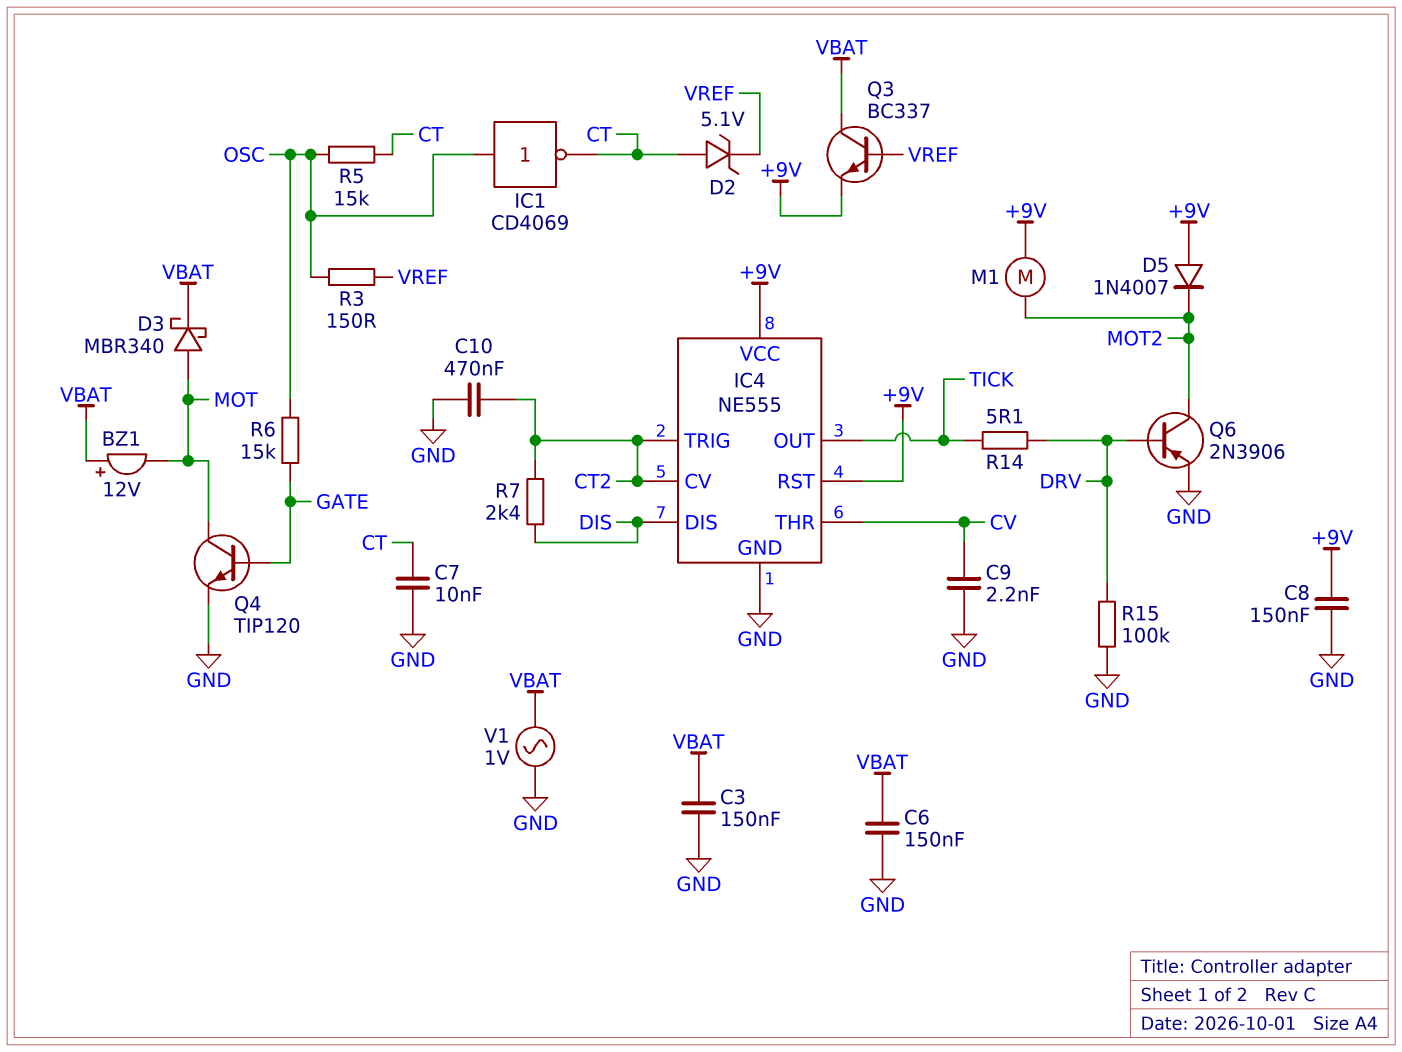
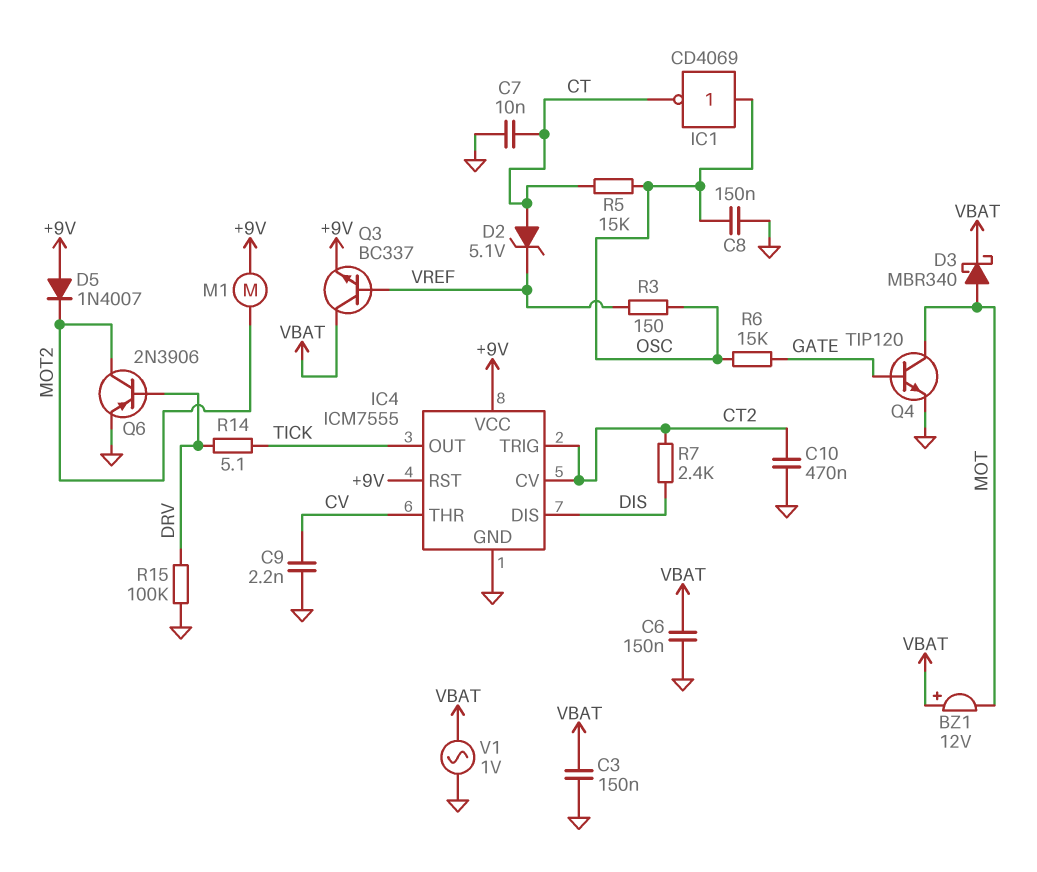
C8: 150nF (+9V, GND) -> 150nF (GND, OSC)
IC4: NE555 -> ICM7555

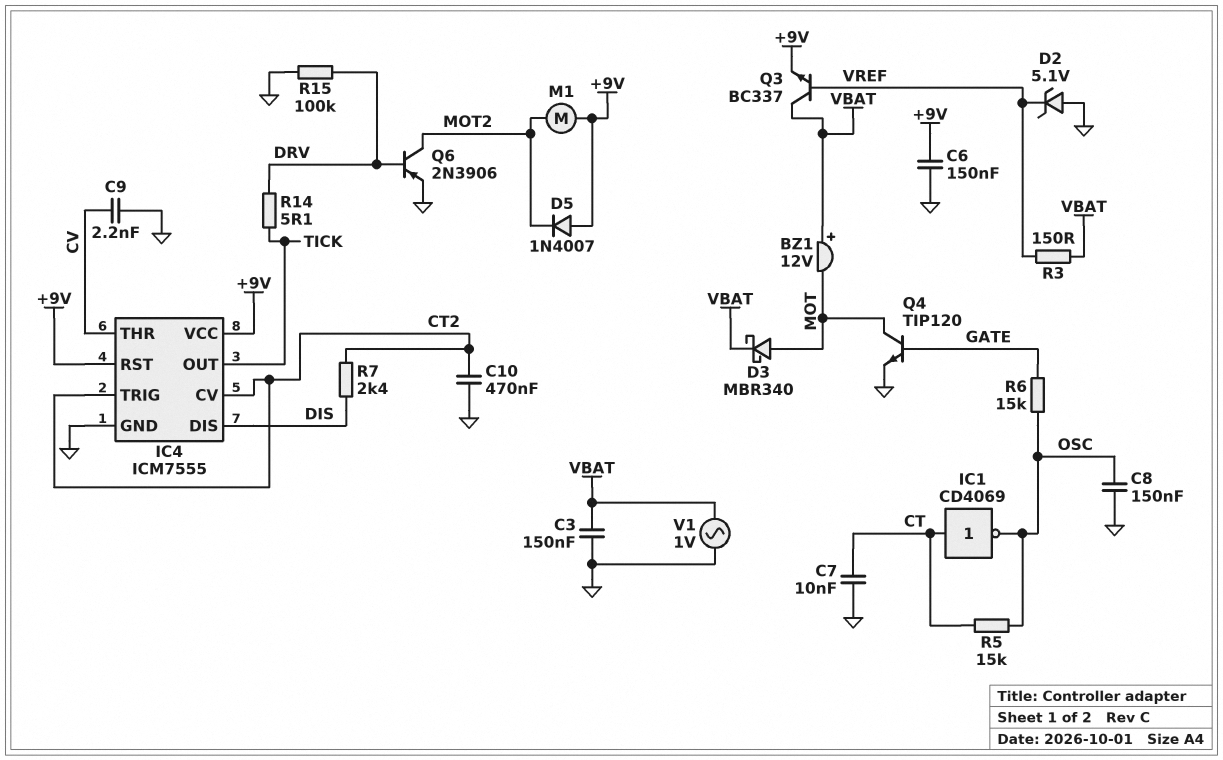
C6: 150nF (GND, VBAT) -> 150nF (+9V, GND)
D2: zener 5.1V (A CT, K VREF) -> zener 5.1V (A GND, K VREF)
IC1: NOT CD4069 (in OSC, out CT) -> NOT CD4069 (in CT, out OSC)
R3: 150 (OSC, VREF) -> 150 (VBAT, VREF)

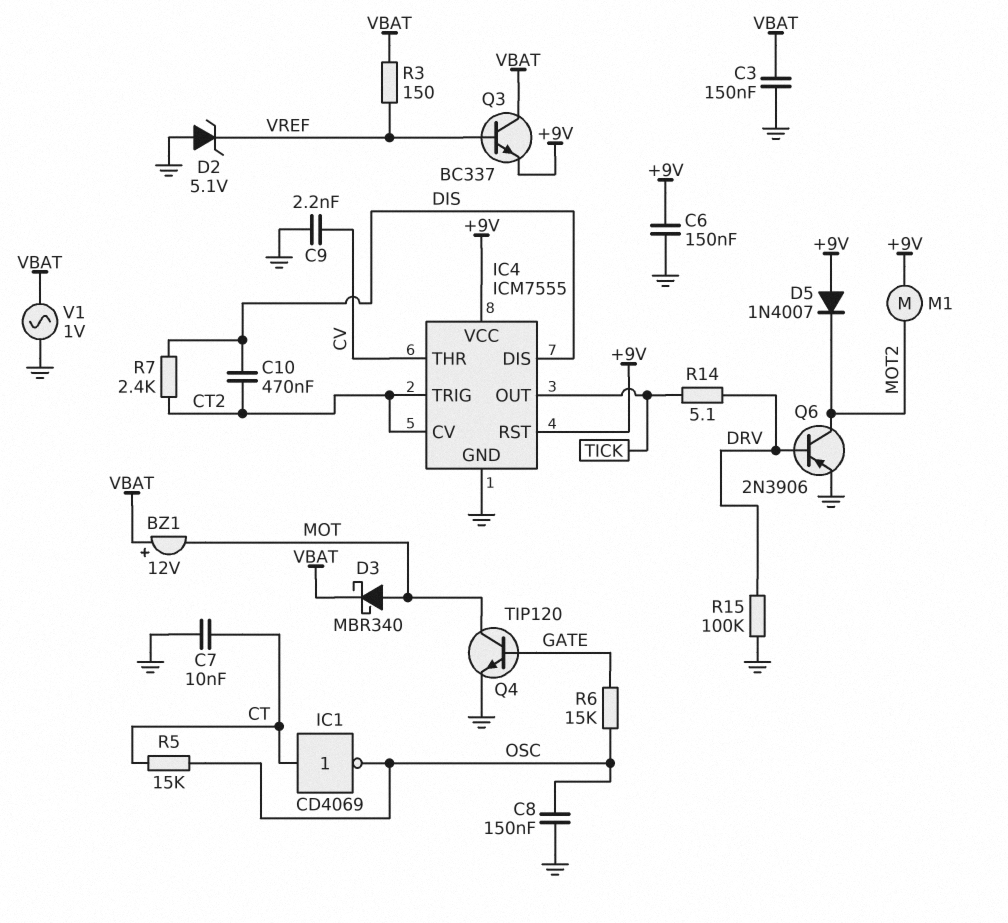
C10: 470nF (CT2, GND) -> 470nF (CT2, DIS)

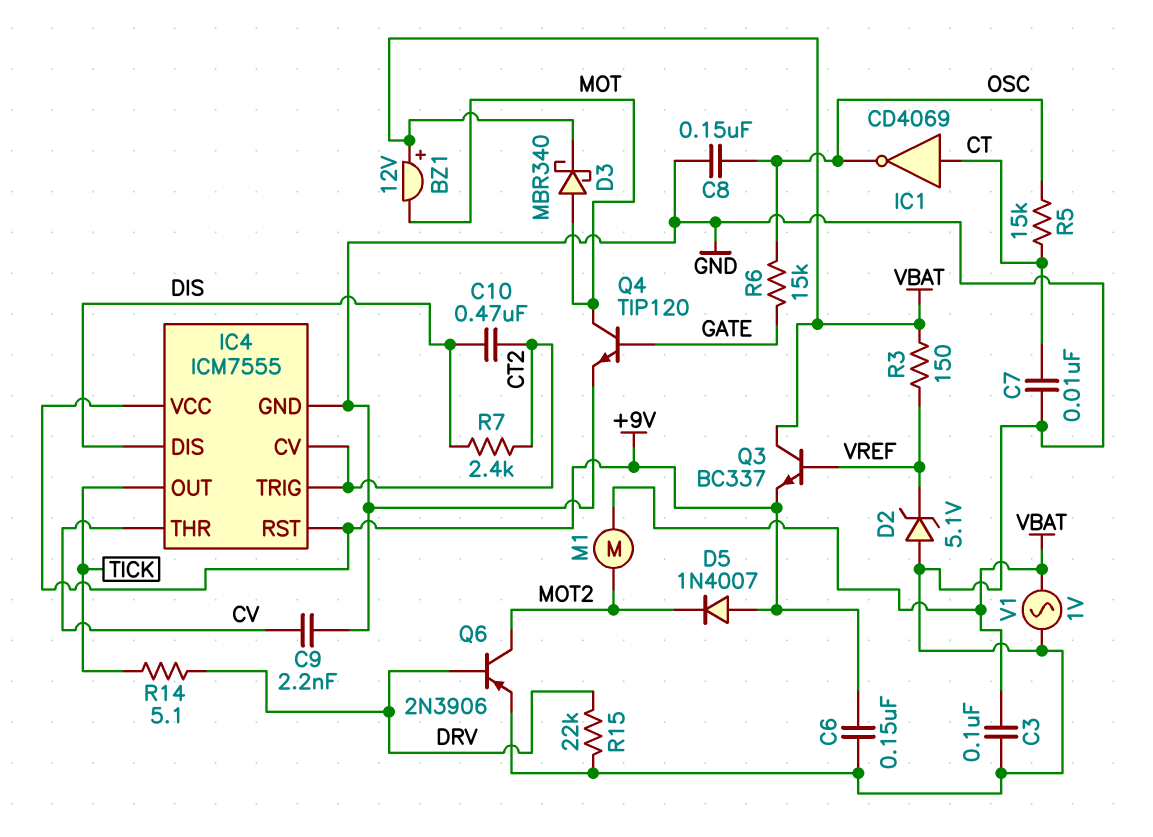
C3: 150nF (GND, VBAT) -> 100nF (GND, VBAT)
M1: motor (+9V, MOT2) -> motor (MOT2, VBAT)
R15: 100k (DRV, GND) -> 22k (DRV, GND)

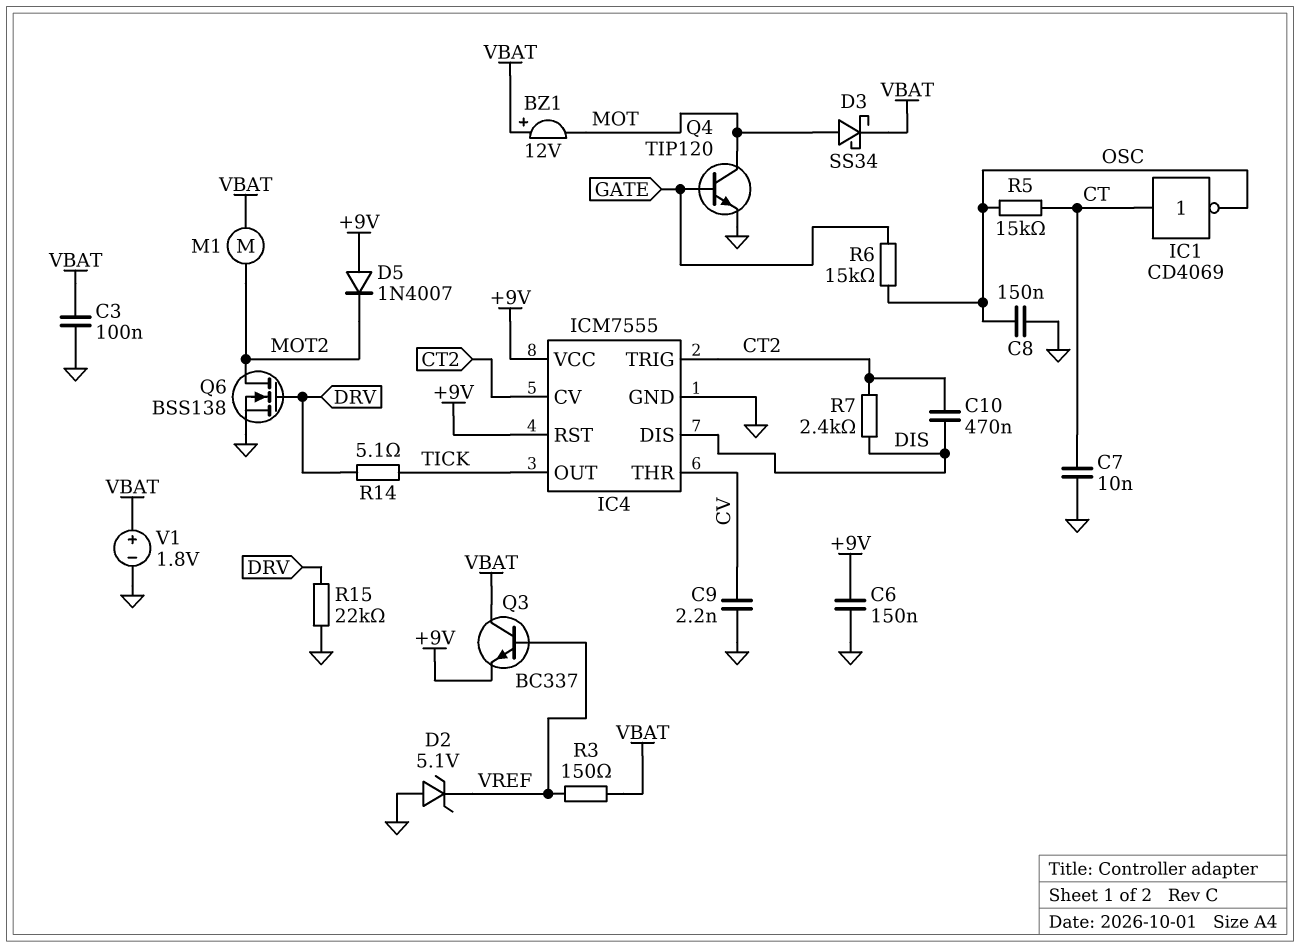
D3: schottky MBR340 (A MOT, K VBAT) -> schottky SS34 (A MOT, K VBAT)
Q6: PNP 2N3906 (B DRV, C MOT2, E GND) -> NMOS BSS138 (G DRV, D MOT2, S GND)
V1: AC 1V (GND, VBAT) -> 1.8V (plus VBAT, minus GND)

